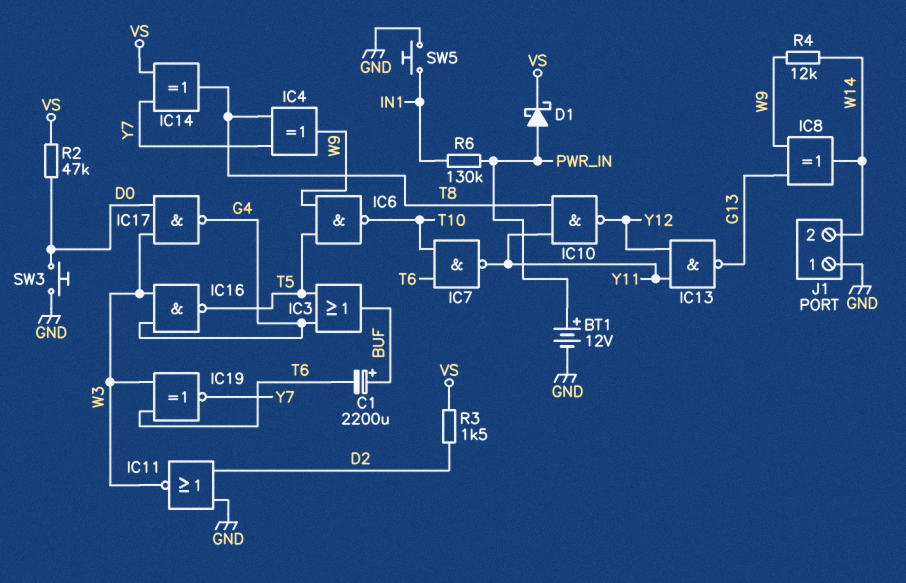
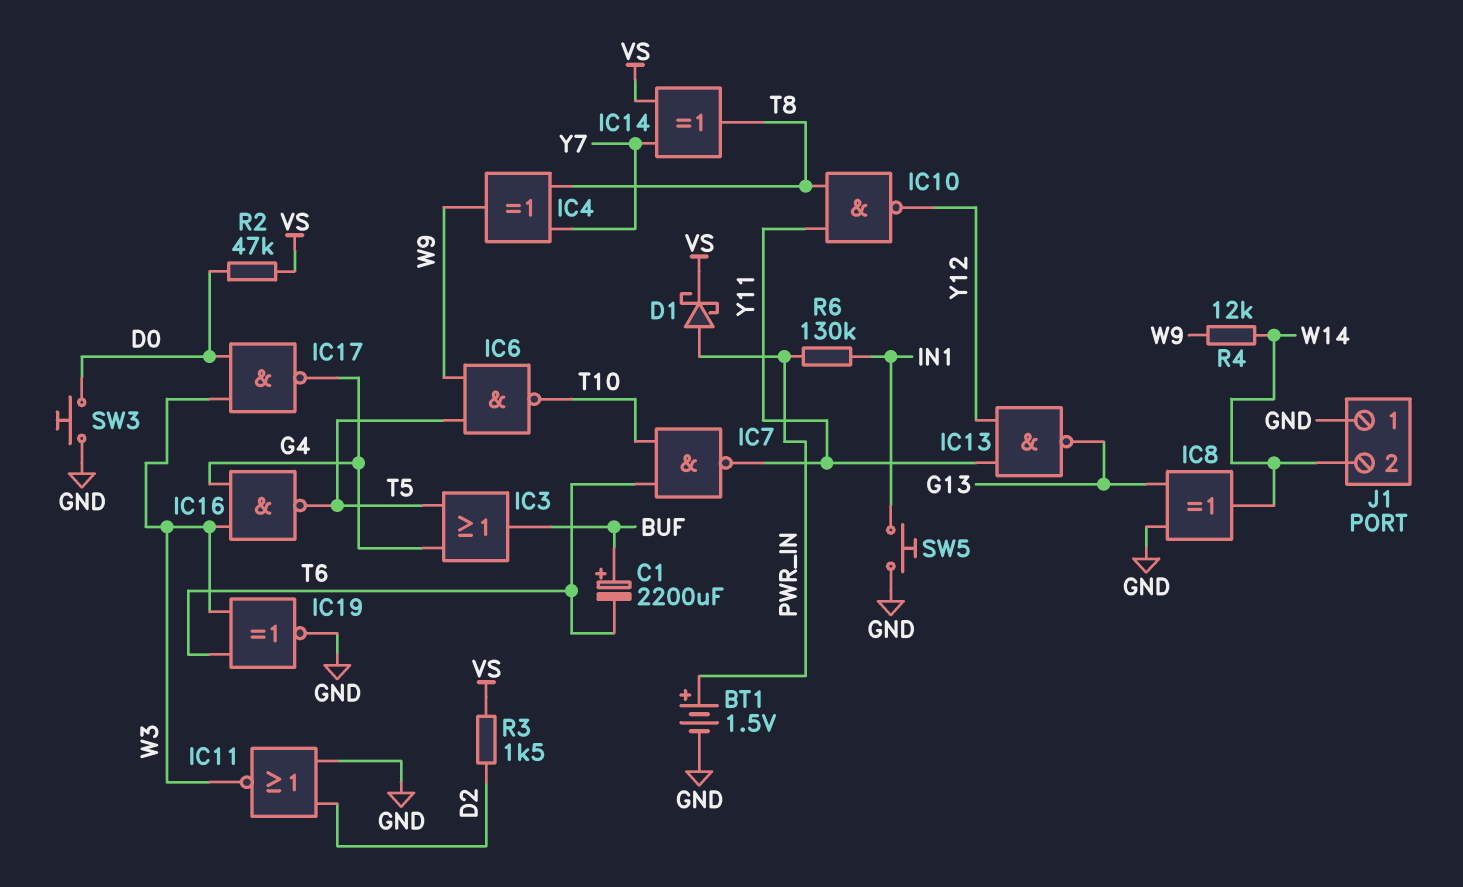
BT1: 12V (plus PWR_IN, minus GND) -> 1.5V (plus PWR_IN, minus GND)
IC8: XOR (in G13, in W9, out W14) -> XOR (in G13, in GND, out W14)
IC19: XNOR (in T6, in W3, out Y7) -> XNOR (in T6, in W3, out GND)

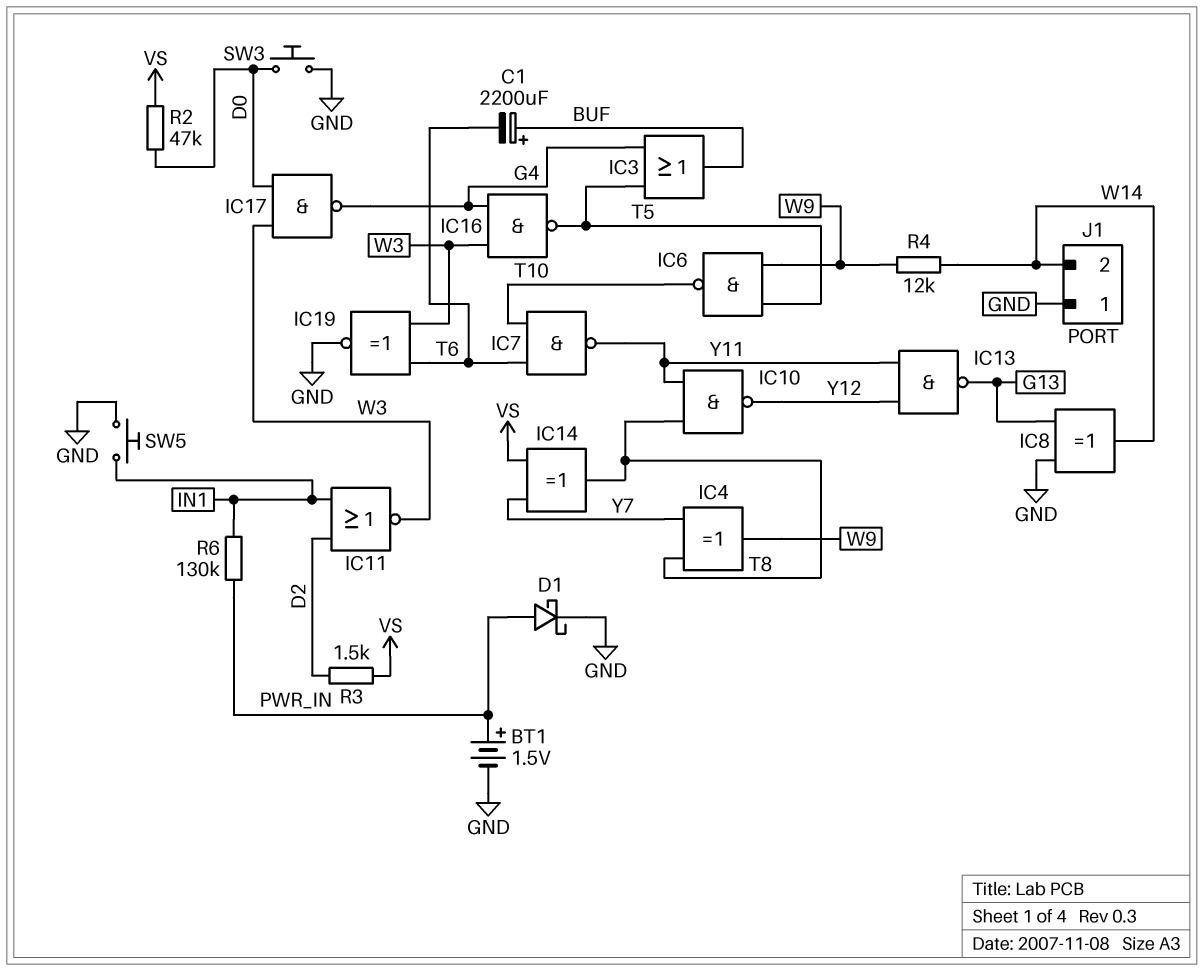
D1: schottky (A PWR_IN, K VS) -> schottky (A PWR_IN, K GND)
IC11: NOR (in D2, in GND, out W3) -> NOR (in D2, in IN1, out W3)

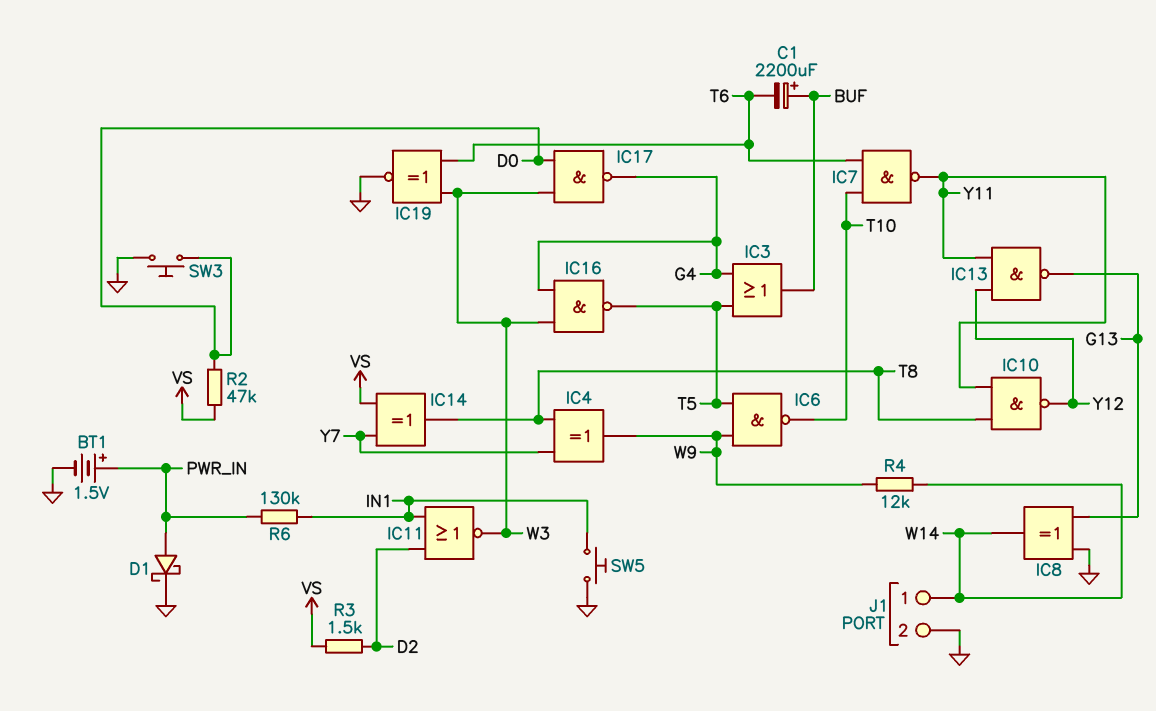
J1 pin 1: GND -> W14
J1 pin 2: W14 -> GND

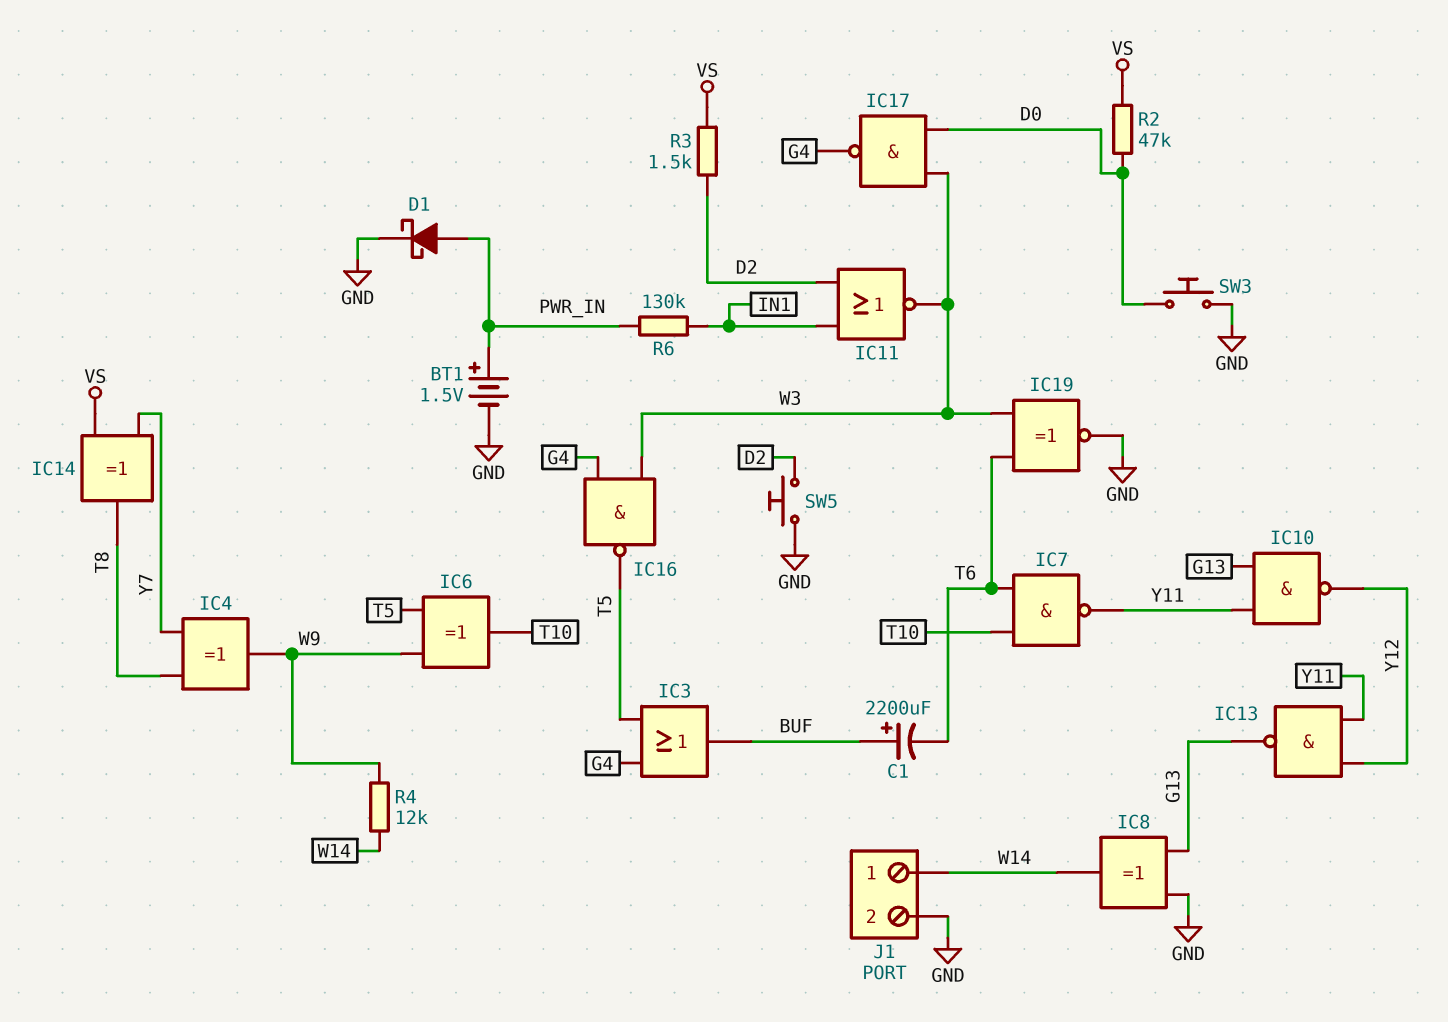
IC6: NAND (in T5, in W9, out T10) -> XOR (in T5, in W9, out T10)
IC10: NAND (in T8, in Y11, out Y12) -> NAND (in G13, in Y11, out Y12)
SW5: button (GND, IN1) -> button (D2, GND)

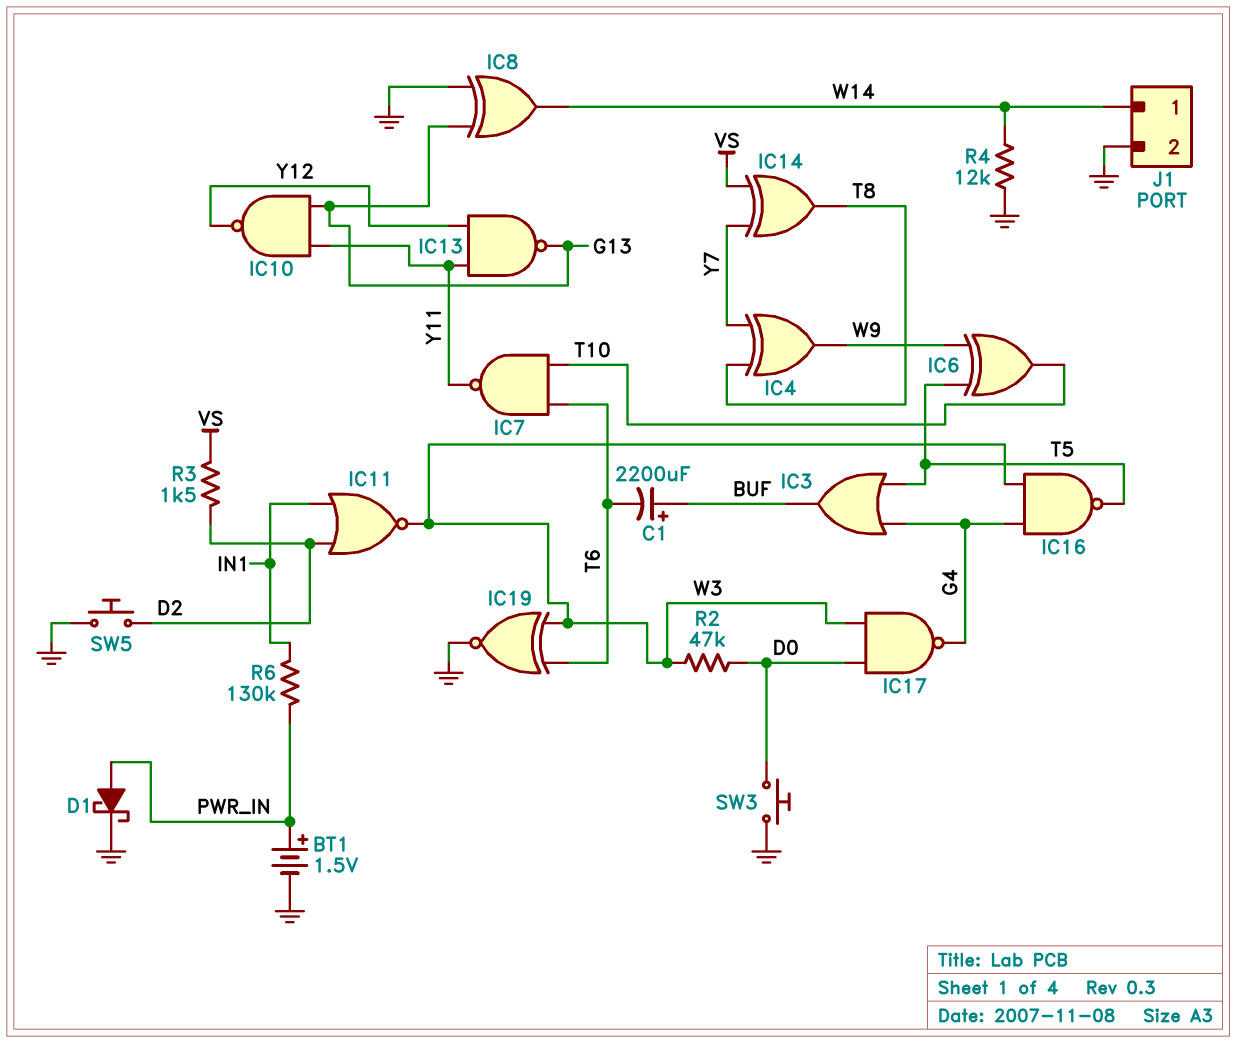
R2: 47k (D0, VS) -> 47k (D0, W3)
R4: 12k (W9, W14) -> 12k (GND, W14)

